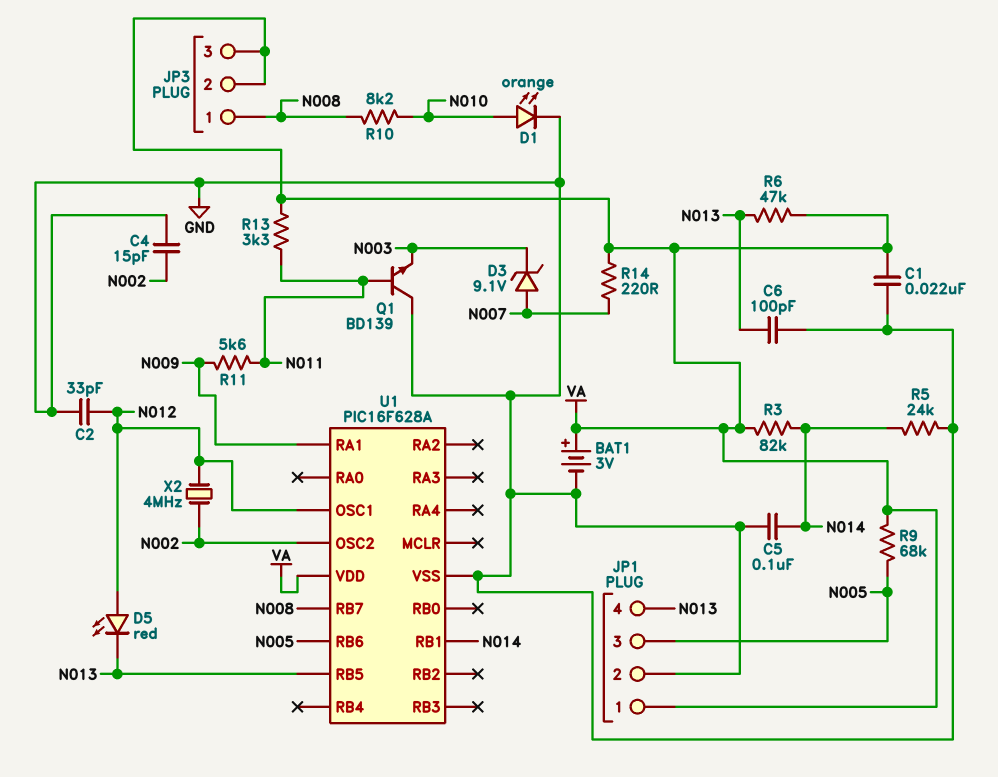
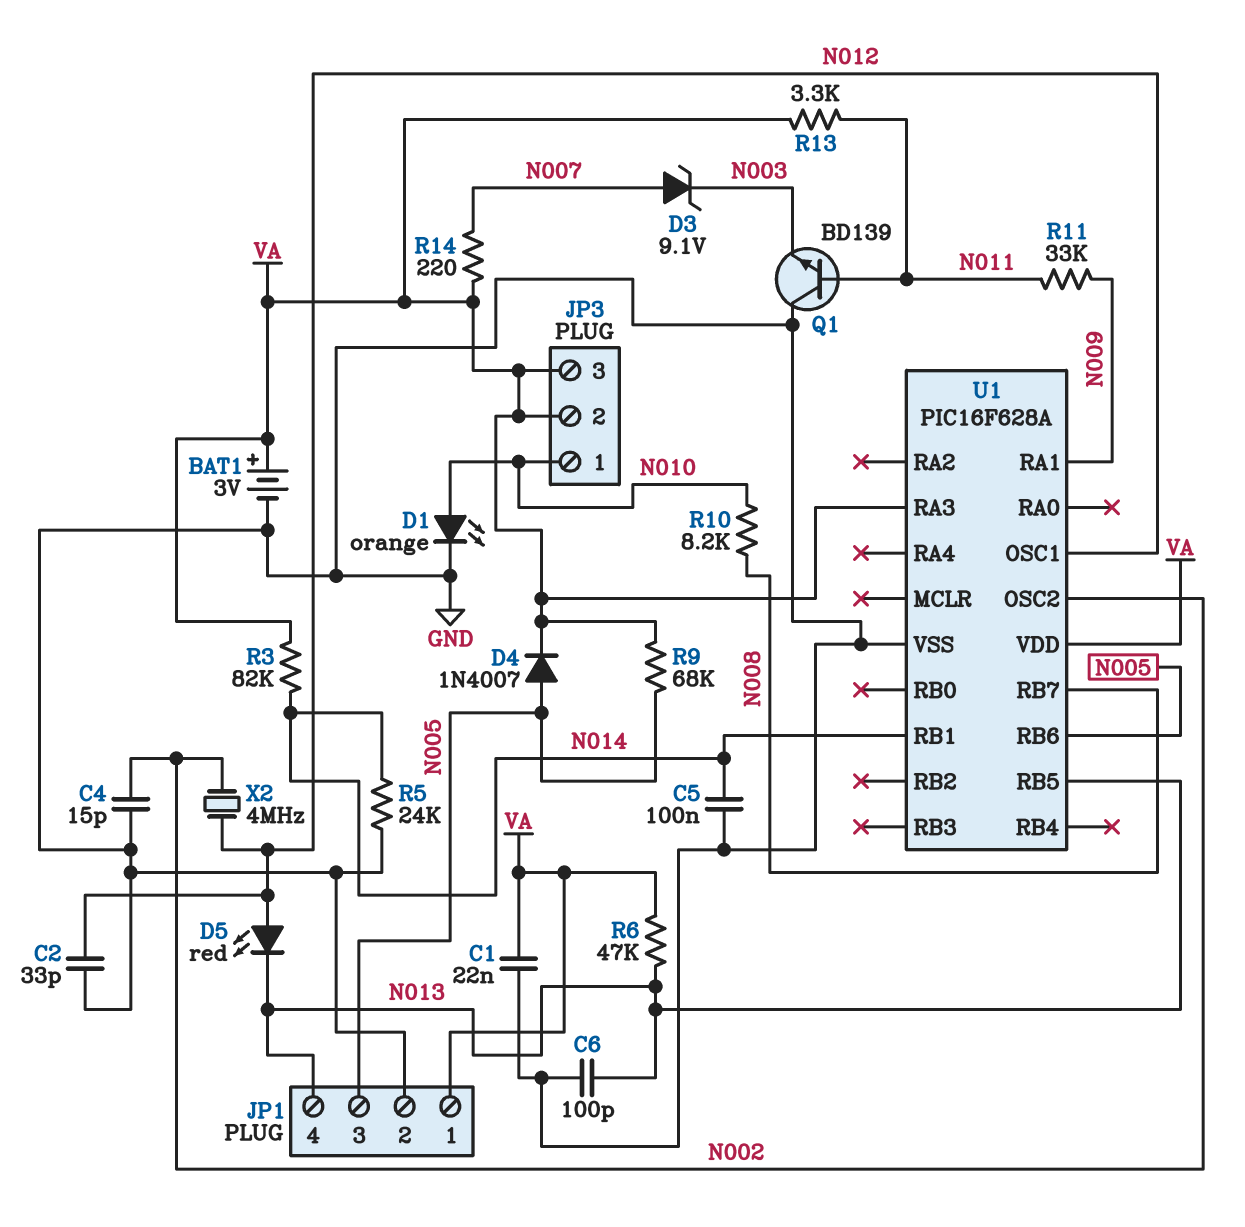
D4: none -> diode 1N4007 (A N005, K VA)
JP3 pin 1: N008 -> N010
R11: 5.6k (N009, N011) -> 33k (N009, N011)
U1 pin RA3: none -> VA

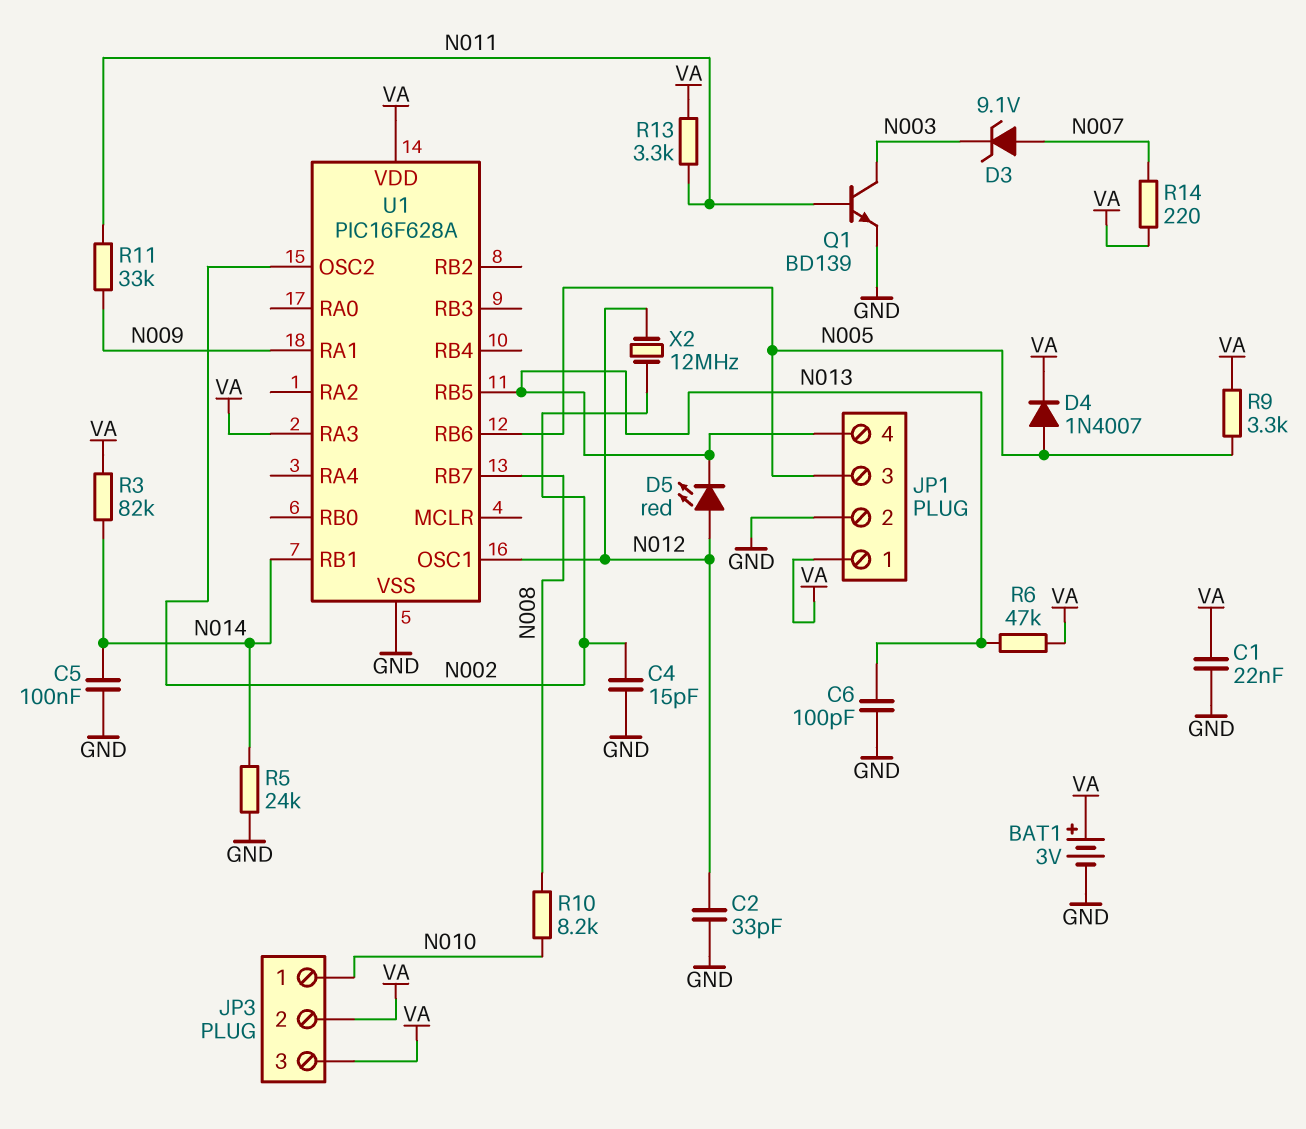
D1: LED orange (A N010, K GND) -> none
Q1: NPN BD139 (B N011, C GND, E N003) -> NPN BD139 (B N011, C N003, E GND)
R9: 68k (N005, VA) -> 3.3k (N005, VA)
X2: 4MHz (N002, N012) -> 12MHz (N002, N012)

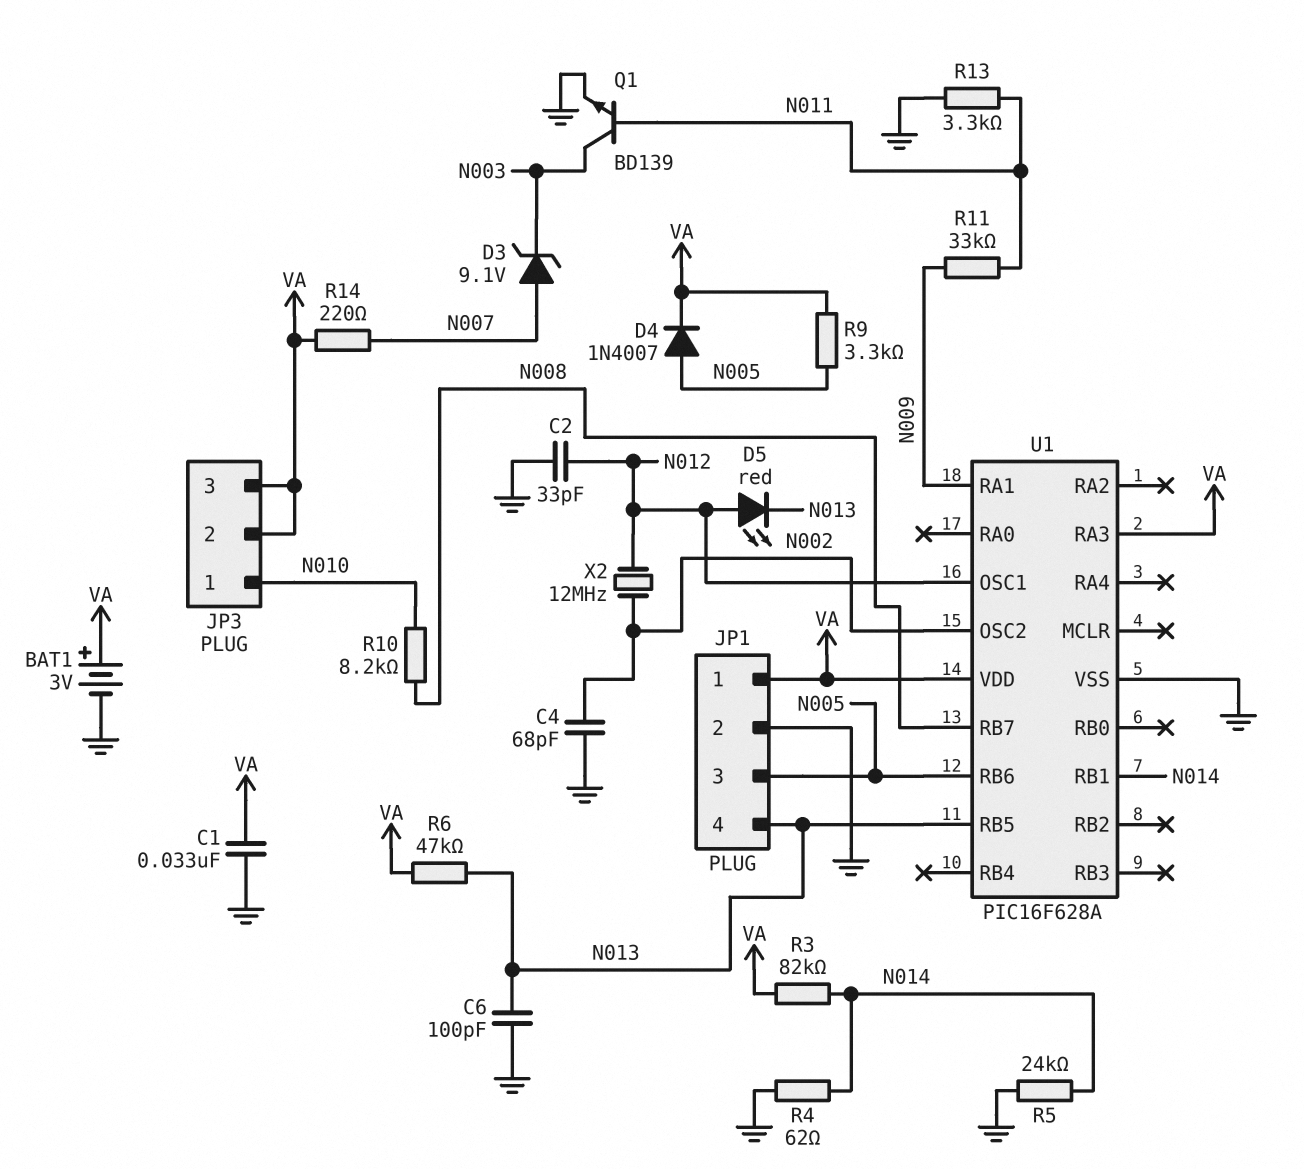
C1: 22nF (GND, VA) -> 33nF (GND, VA)
C4: 15pF (GND, N002) -> 68pF (GND, N002)
C5: 100nF (GND, N014) -> none
R4: none -> 62 (GND, N014)
R13: 3.3k (N011, VA) -> 3.3k (GND, N011)

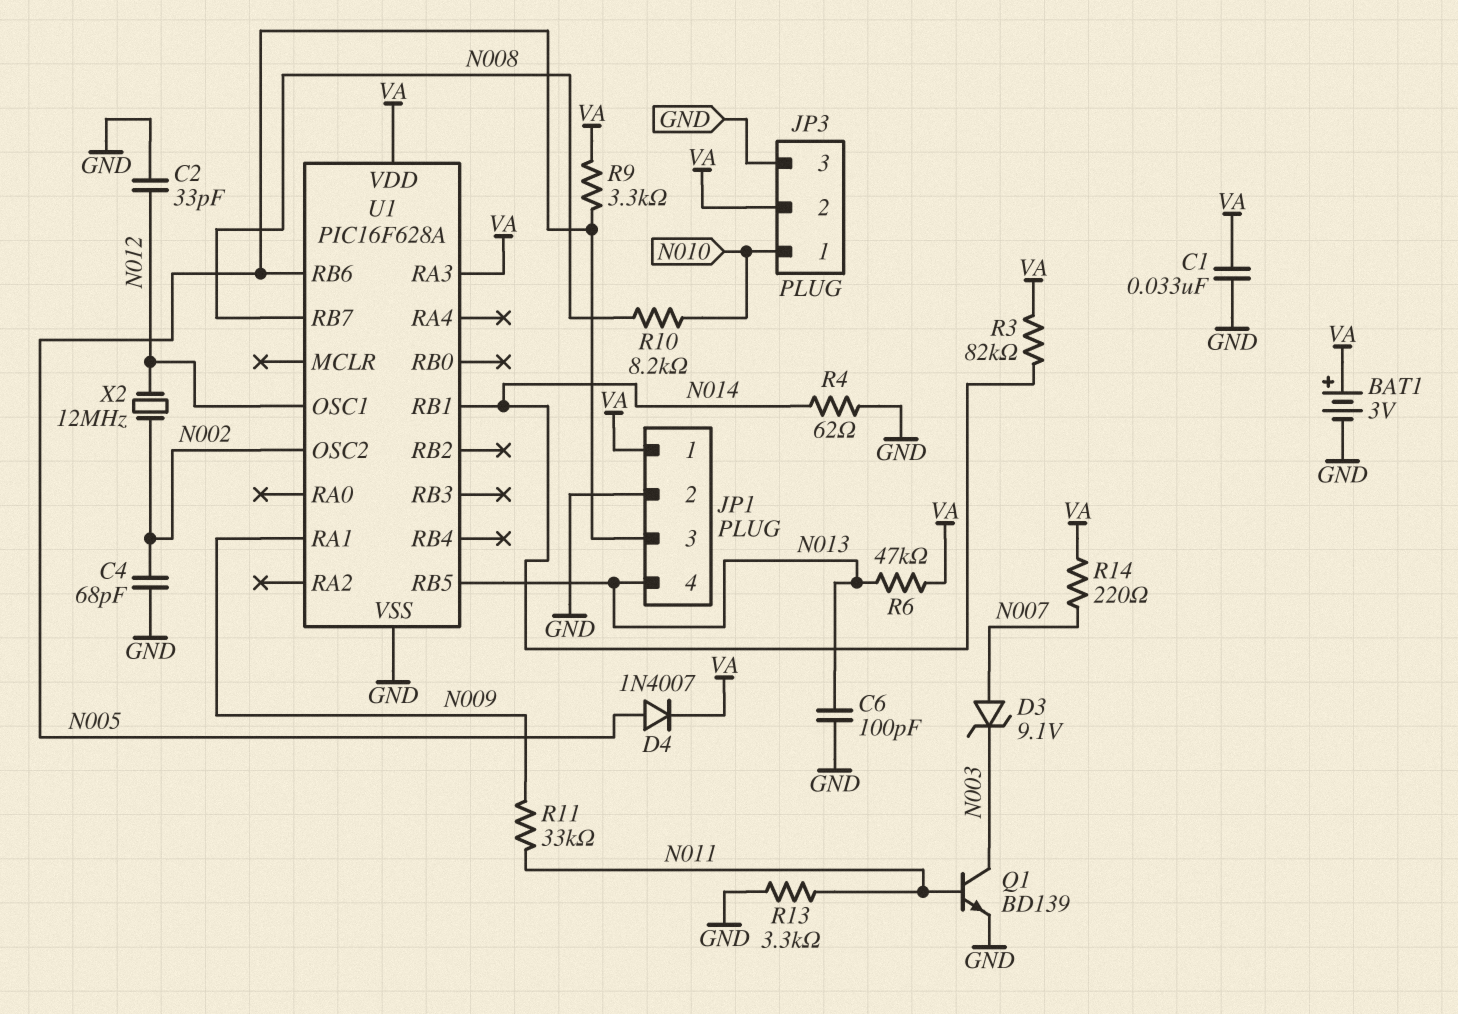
D5: LED red (A N012, K N013) -> none
JP3 pin 3: VA -> GND
R5: 24k (GND, N014) -> none

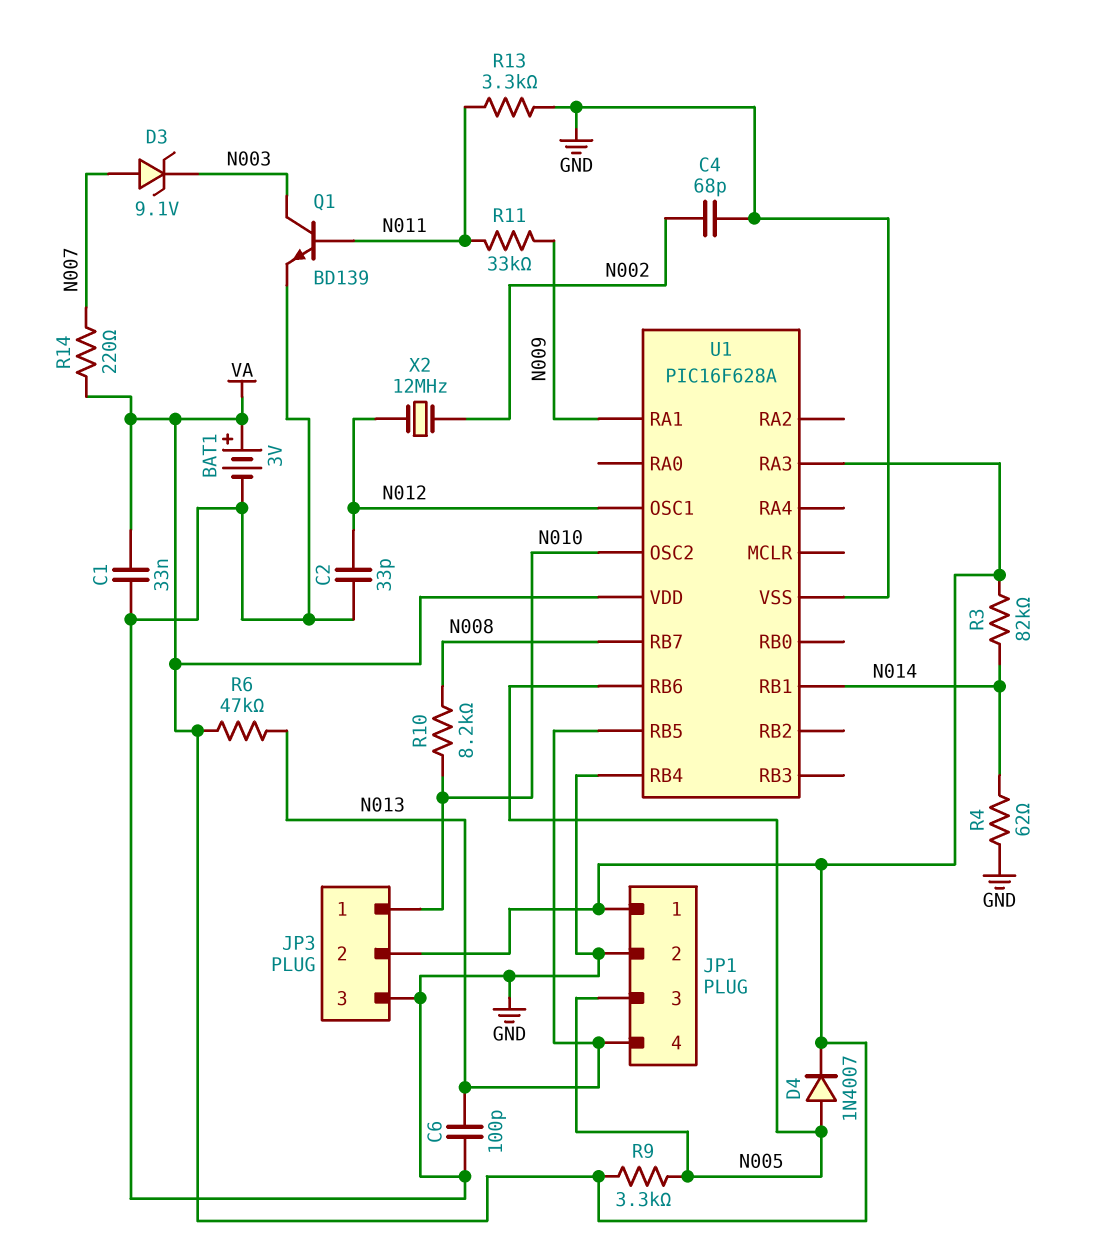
U1 pin OSC2: N002 -> N010
U1 pin RB4: none -> GND

